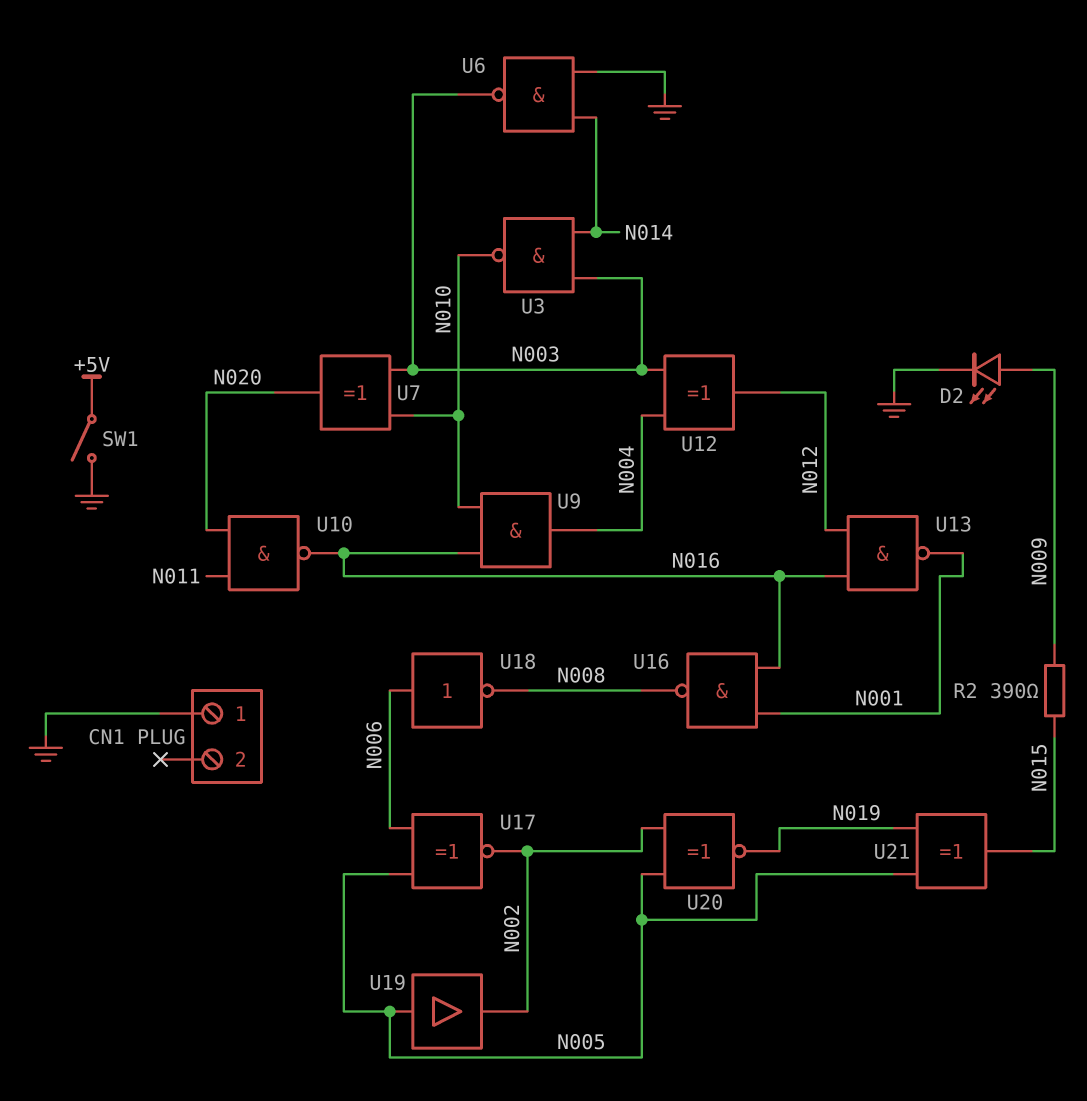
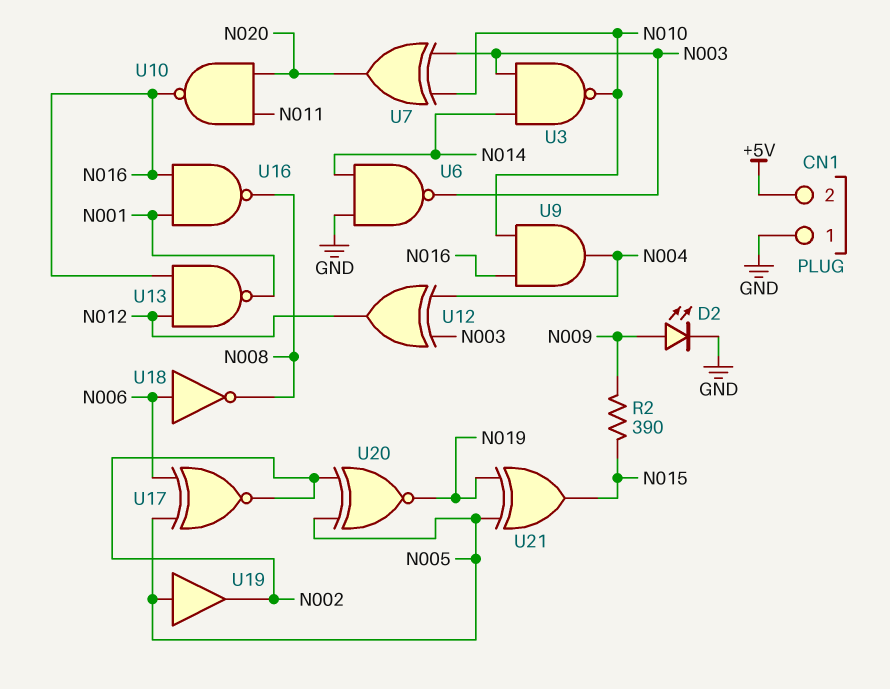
CN1 pin 2: none -> +5V
SW1: switch (+5V, GND) -> none

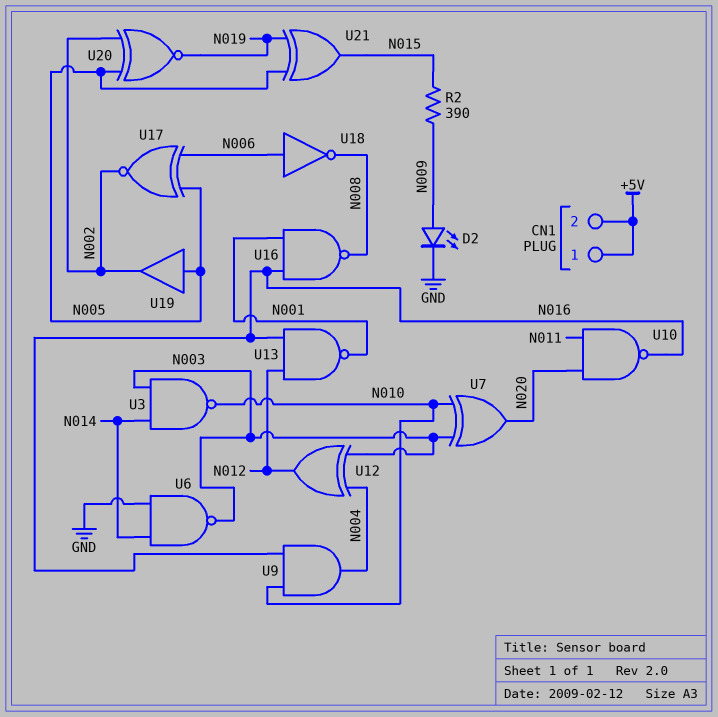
CN1 pin 1: GND -> +5V

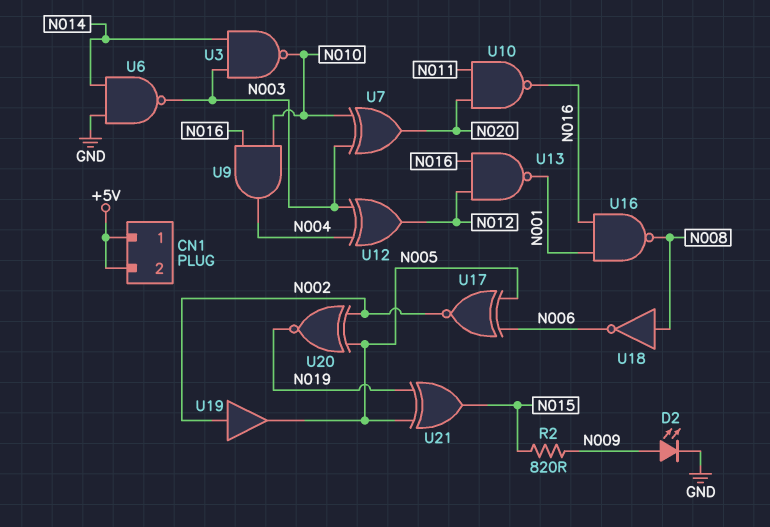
R2: 390 (N009, N015) -> 820 (N009, N015)
U18: NOT (in N006, out N008) -> NOT (in N008, out N006)
U19: buffer (in N005, out N002) -> buffer (in N002, out N005)

